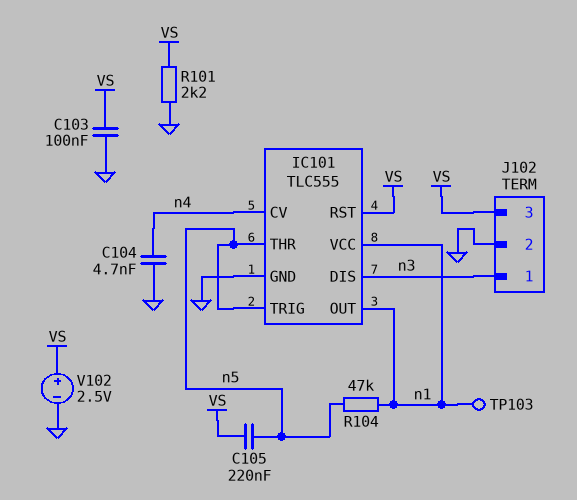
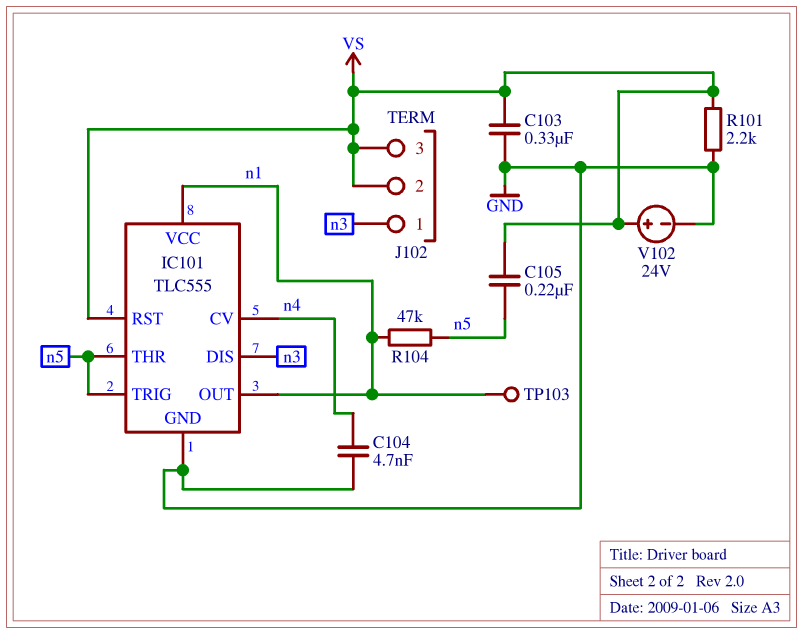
C103: 100nF (GND, VS) -> 330nF (GND, VS)
J102 pin 2: GND -> VS
V102: 2.5V (plus VS, minus GND) -> 24V (plus VS, minus GND)

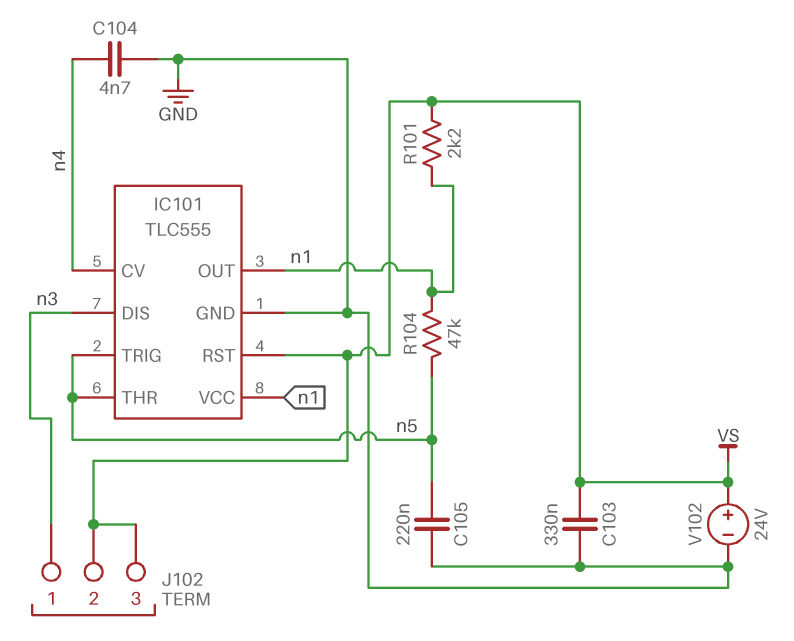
C105: 220nF (VS, n5) -> 220nF (GND, n5)
R101: 2.2k (GND, VS) -> 2.2k (VS, n1)
TP103: test point (n1) -> none

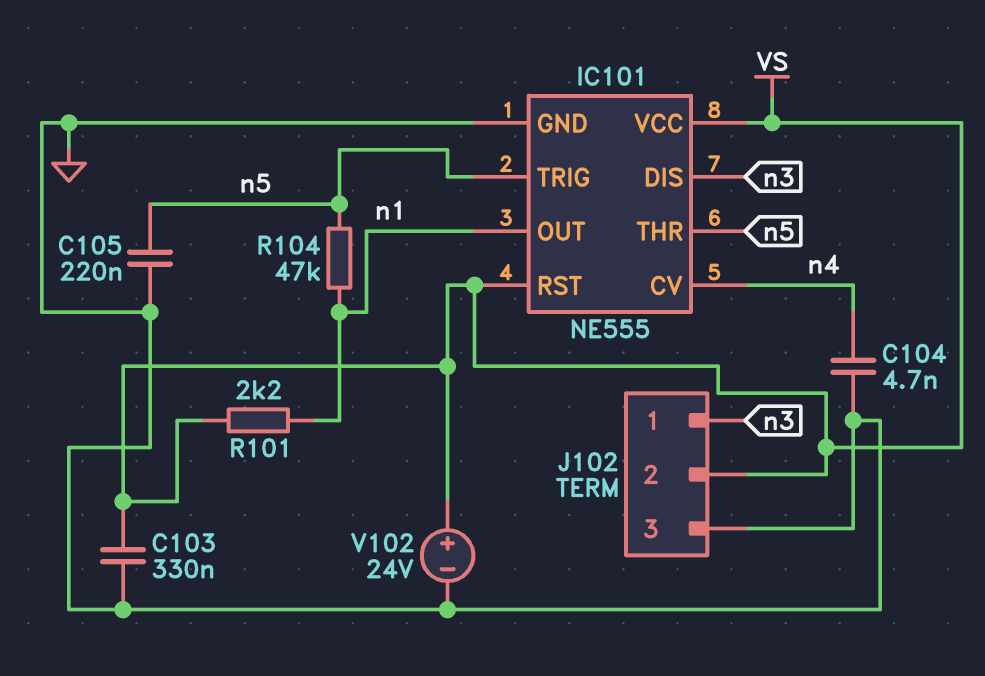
IC101: TLC555 -> NE555
IC101 pin VCC: n1 -> VS
J102 pin 3: VS -> GND

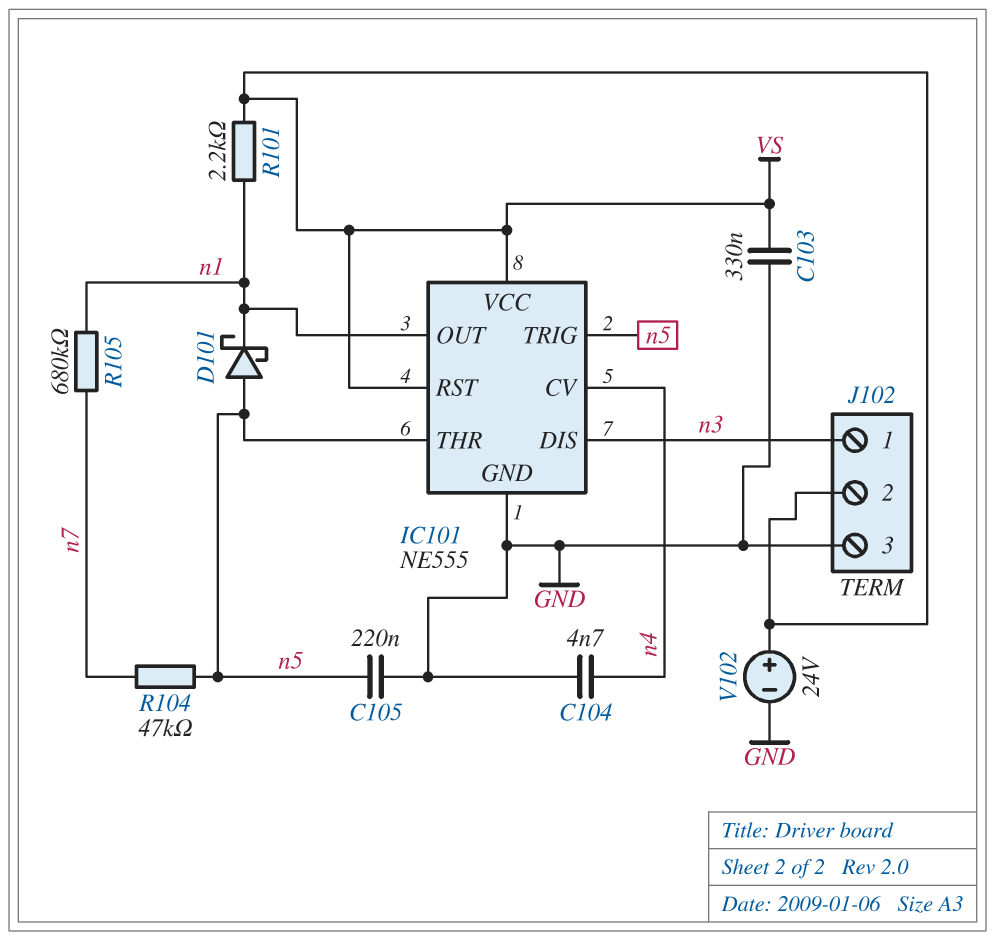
D101: none -> schottky (A n5, K n1)
R104: 47k (n1, n5) -> 47k (n5, n7)
R105: none -> 680k (n1, n7)

